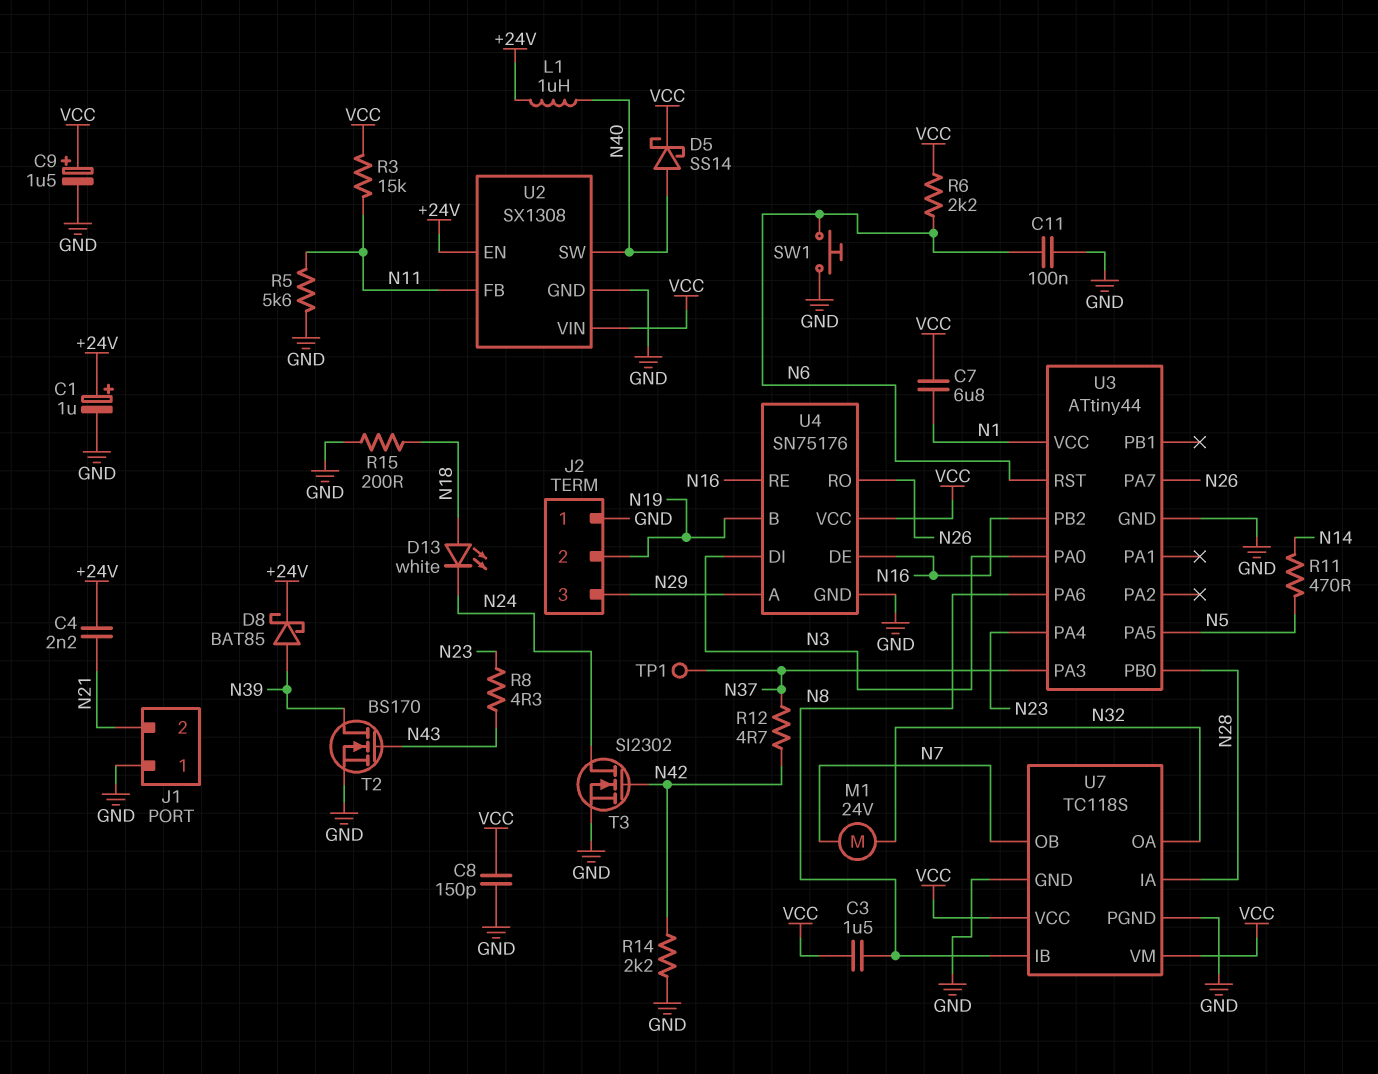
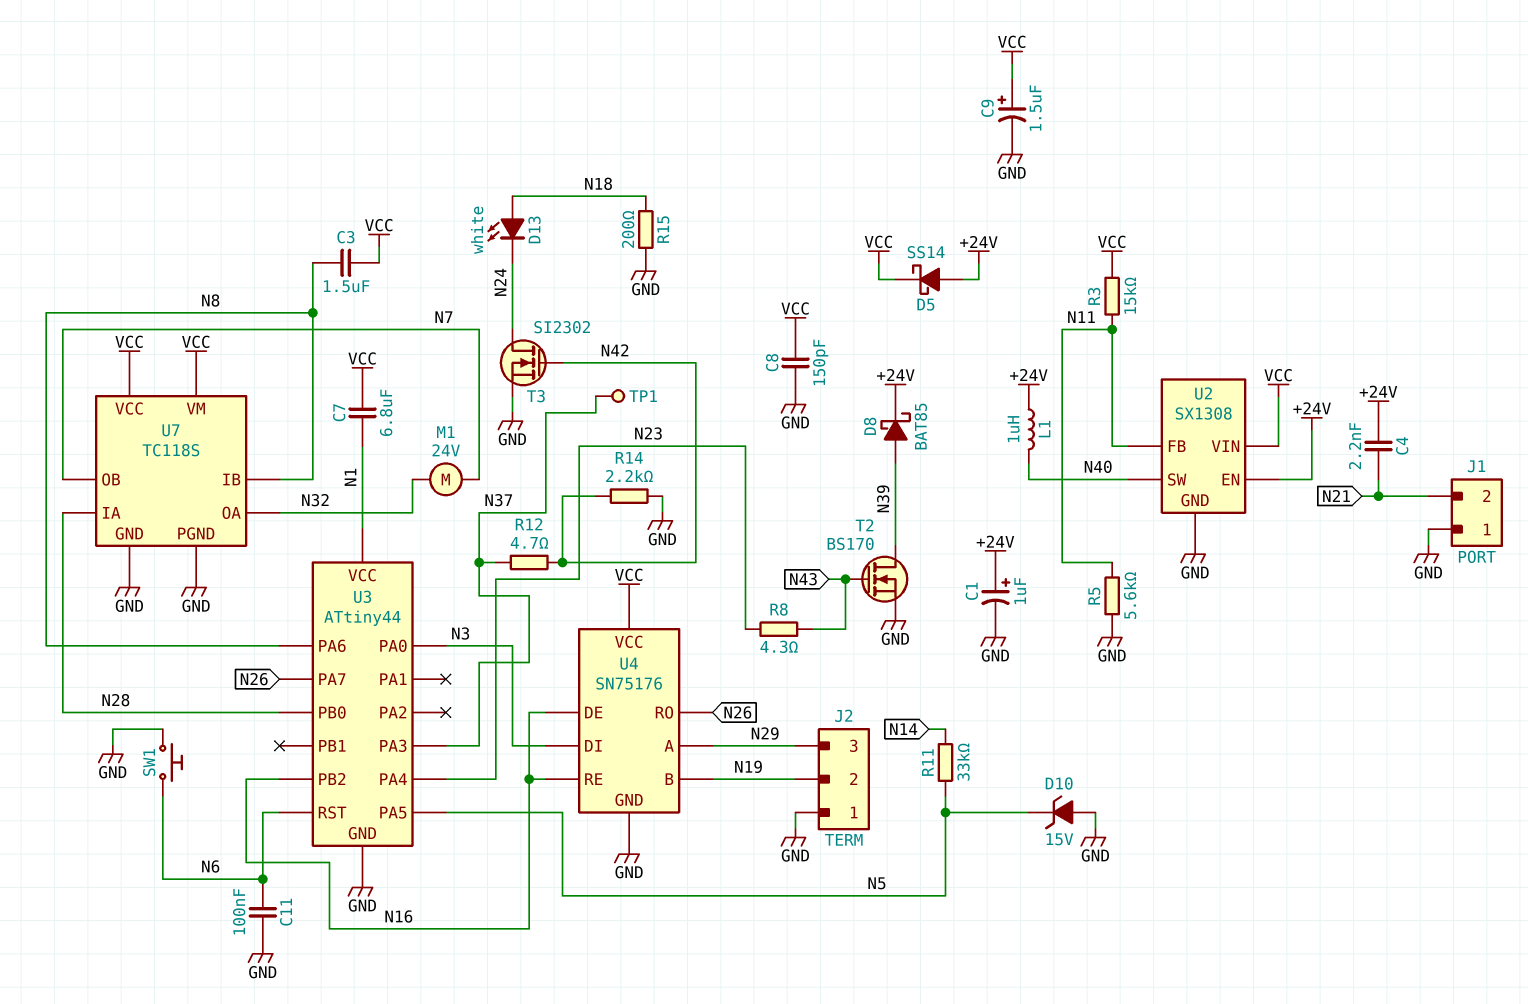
D5: schottky SS14 (A N40, K VCC) -> schottky SS14 (A +24V, K VCC)
D10: none -> zener 15V (A GND, K N5)
R6: 2.2k (N6, VCC) -> none
R11: 470 (N5, N14) -> 33k (N5, N14)

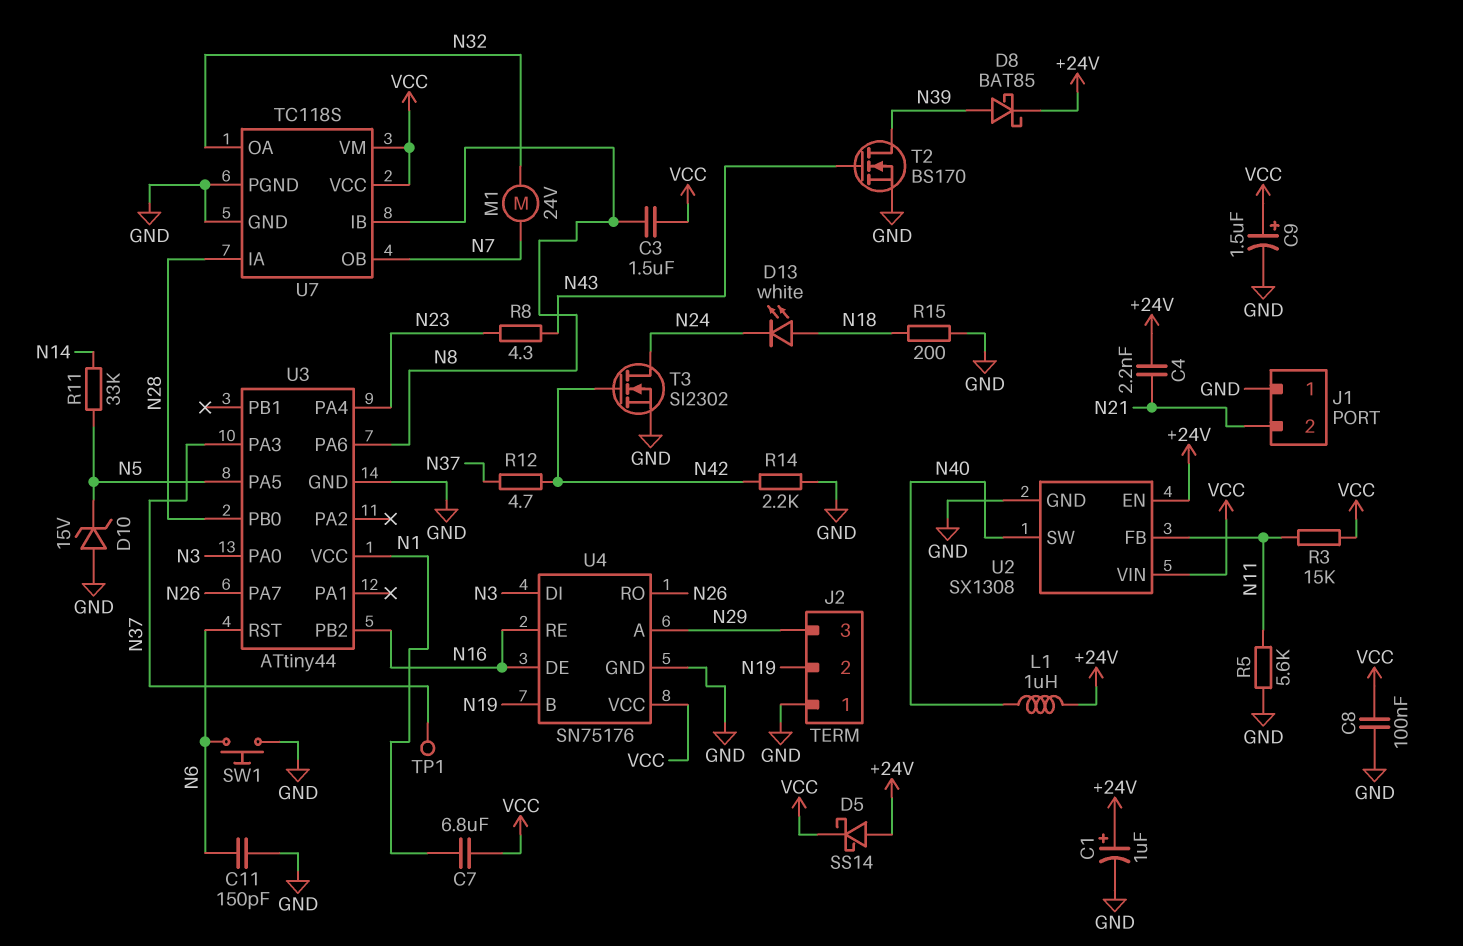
C8: 150pF (GND, VCC) -> 100nF (GND, VCC)
C11: 100nF (GND, N6) -> 150pF (GND, N6)

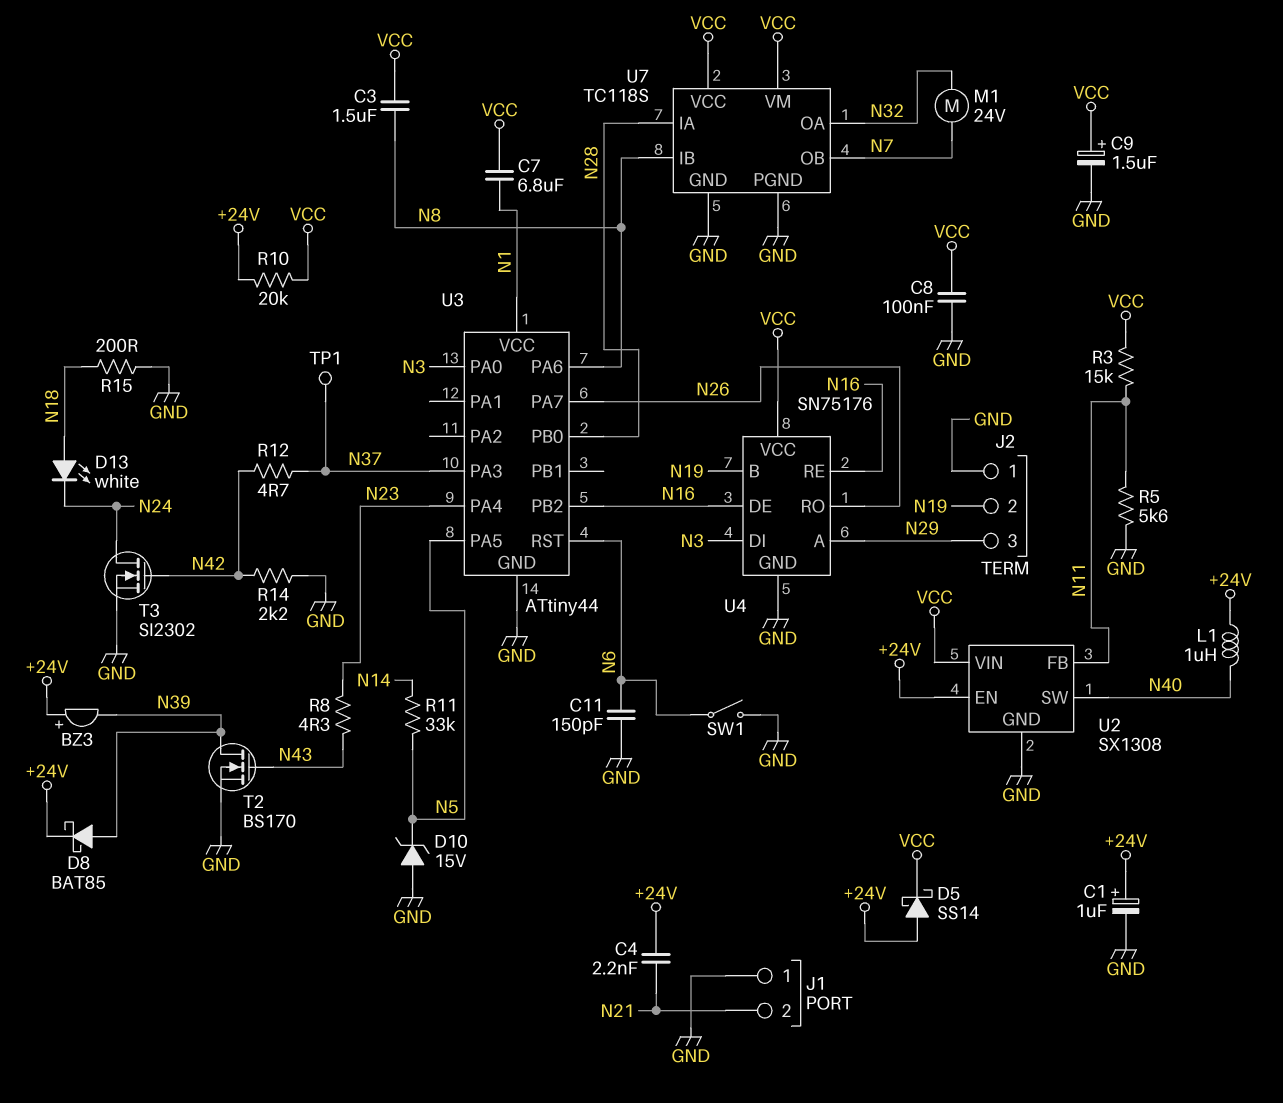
BZ3: none -> buzzer (plus +24V, minus N39)
R10: none -> 20k (+24V, VCC)
SW1: button (GND, N6) -> switch (GND, N6)

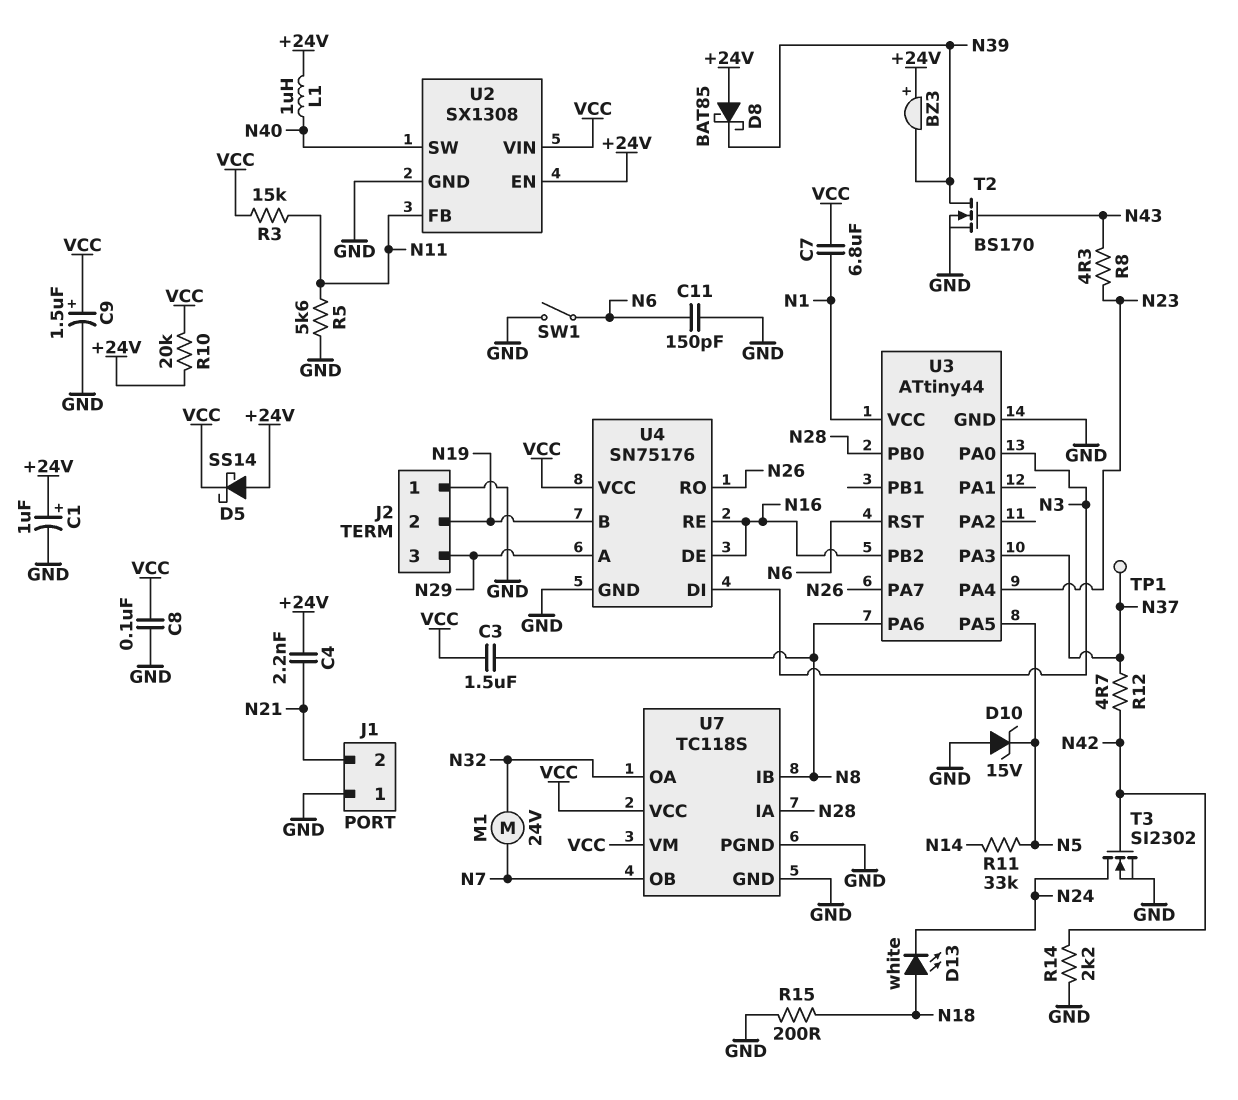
D8: schottky BAT85 (A N39, K +24V) -> schottky BAT85 (A +24V, K N39)

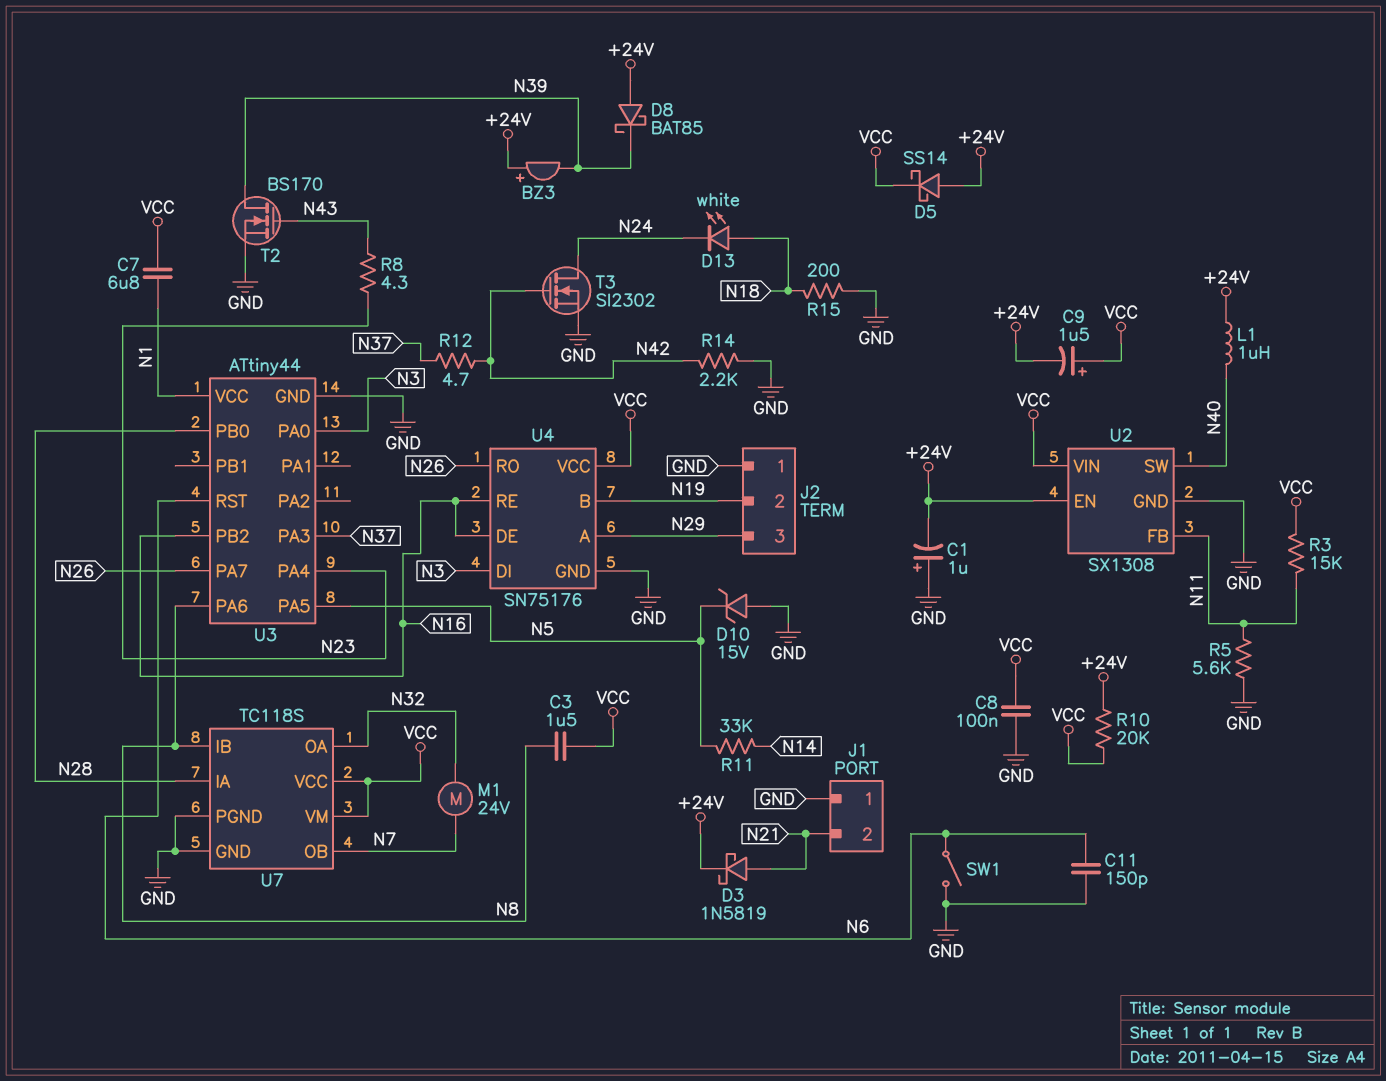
C1: 1uF (plus +24V, minus GND) -> 1uF (plus GND, minus +24V)
C4: 2.2nF (+24V, N21) -> none
C9: 1.5uF (plus VCC, minus GND) -> 1.5uF (plus VCC, minus +24V)
D3: none -> schottky 1N5819 (A N21, K +24V)
TP1: test point (N37) -> none

